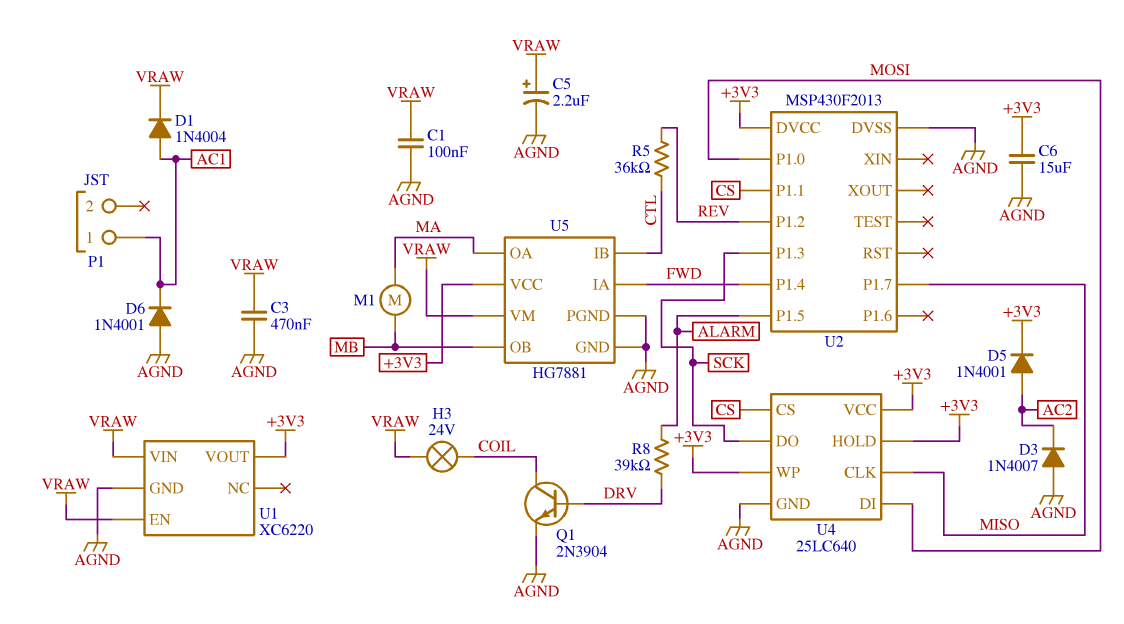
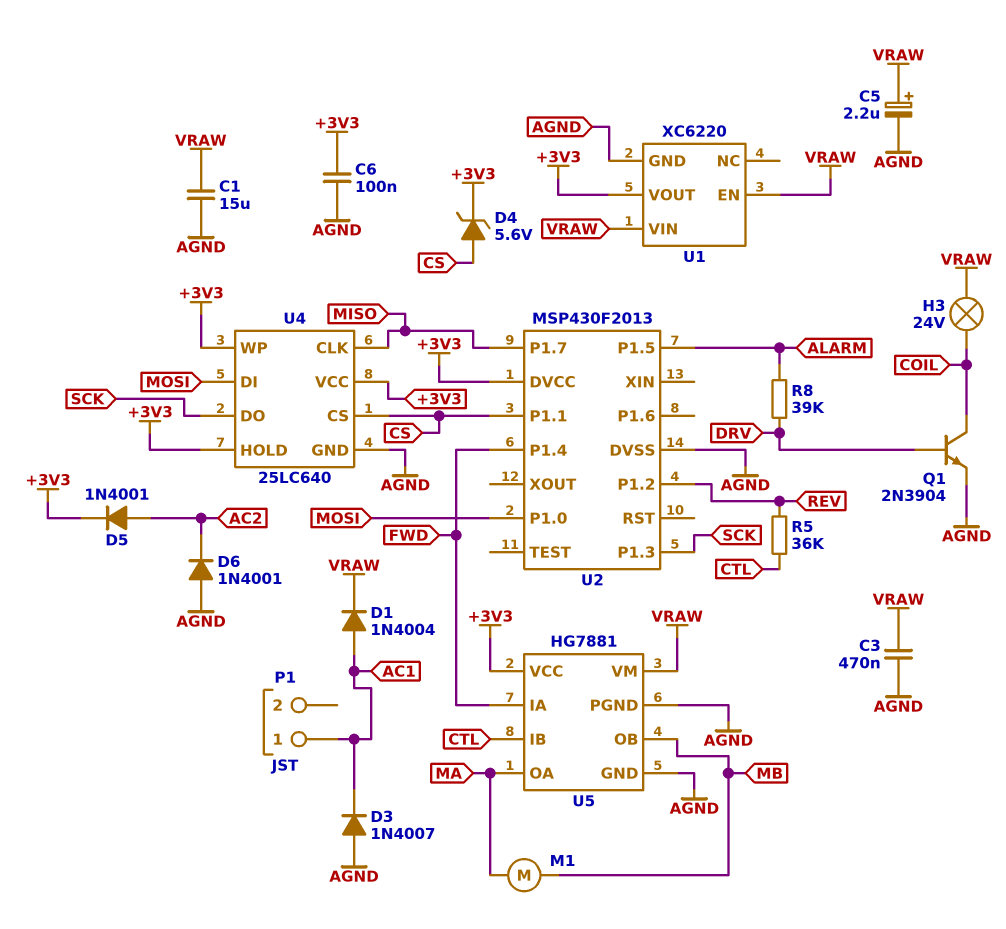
C1: 100nF (AGND, VRAW) -> 15uF (AGND, VRAW)
C6: 15uF (+3V3, AGND) -> 100nF (+3V3, AGND)
D3: diode 1N4007 (A AGND, K AC2) -> diode 1N4007 (A AGND, K AC1)
D4: none -> zener 5.6V (A CS, K +3V3)
D6: diode 1N4001 (A AGND, K AC1) -> diode 1N4001 (A AGND, K AC2)

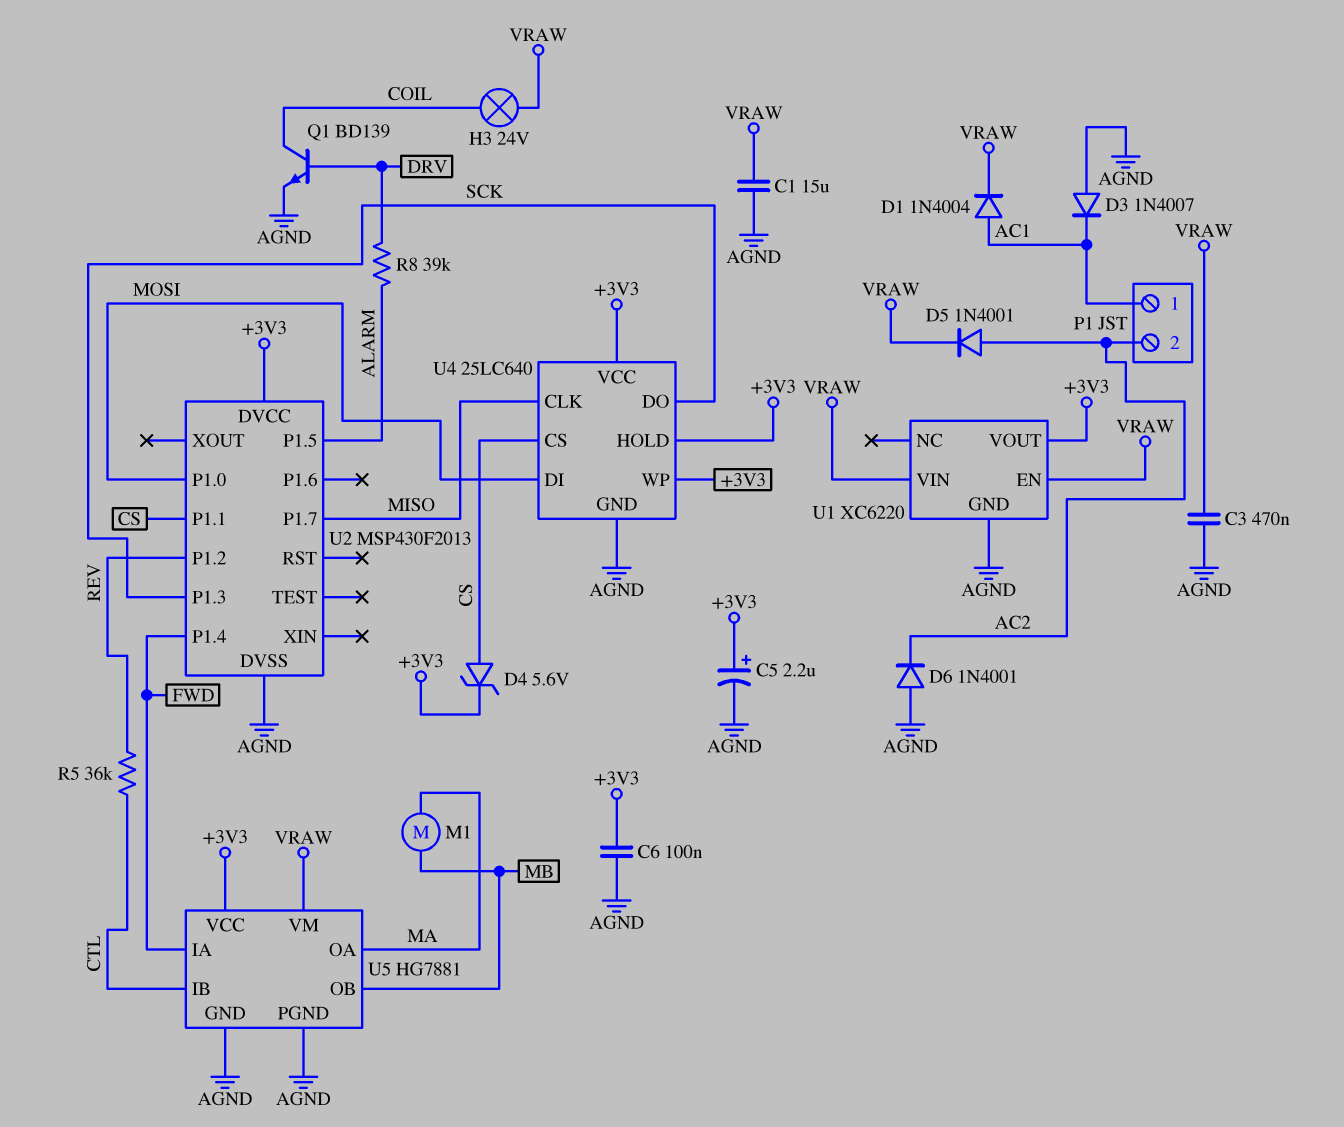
C5: 2.2uF (plus VRAW, minus AGND) -> 2.2uF (plus +3V3, minus AGND)
D5: diode 1N4001 (A AC2, K +3V3) -> diode 1N4001 (A AC2, K VRAW)
P1 pin 2: none -> AC2
Q1: NPN 2N3904 (B DRV, C COIL, E AGND) -> NPN BD139 (B DRV, C COIL, E AGND)

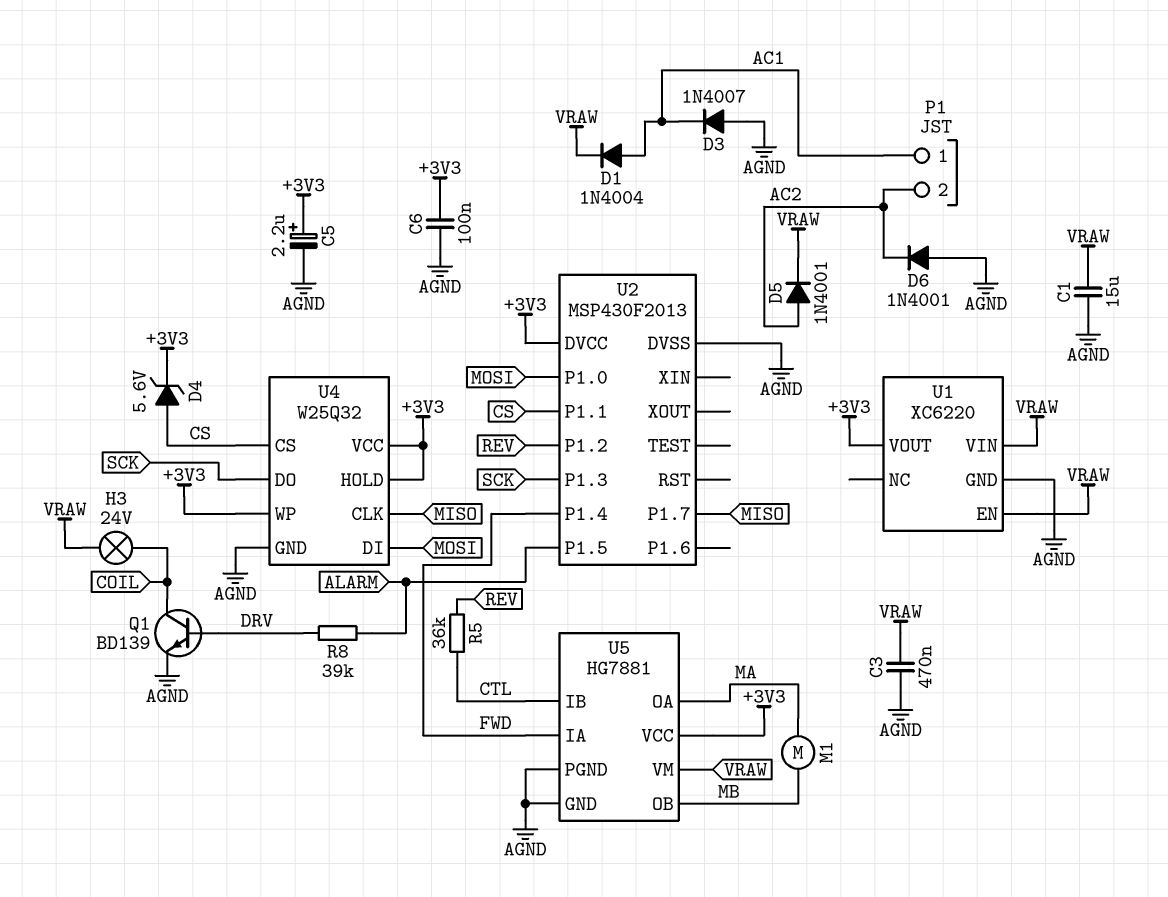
U4: 25LC640 -> W25Q32

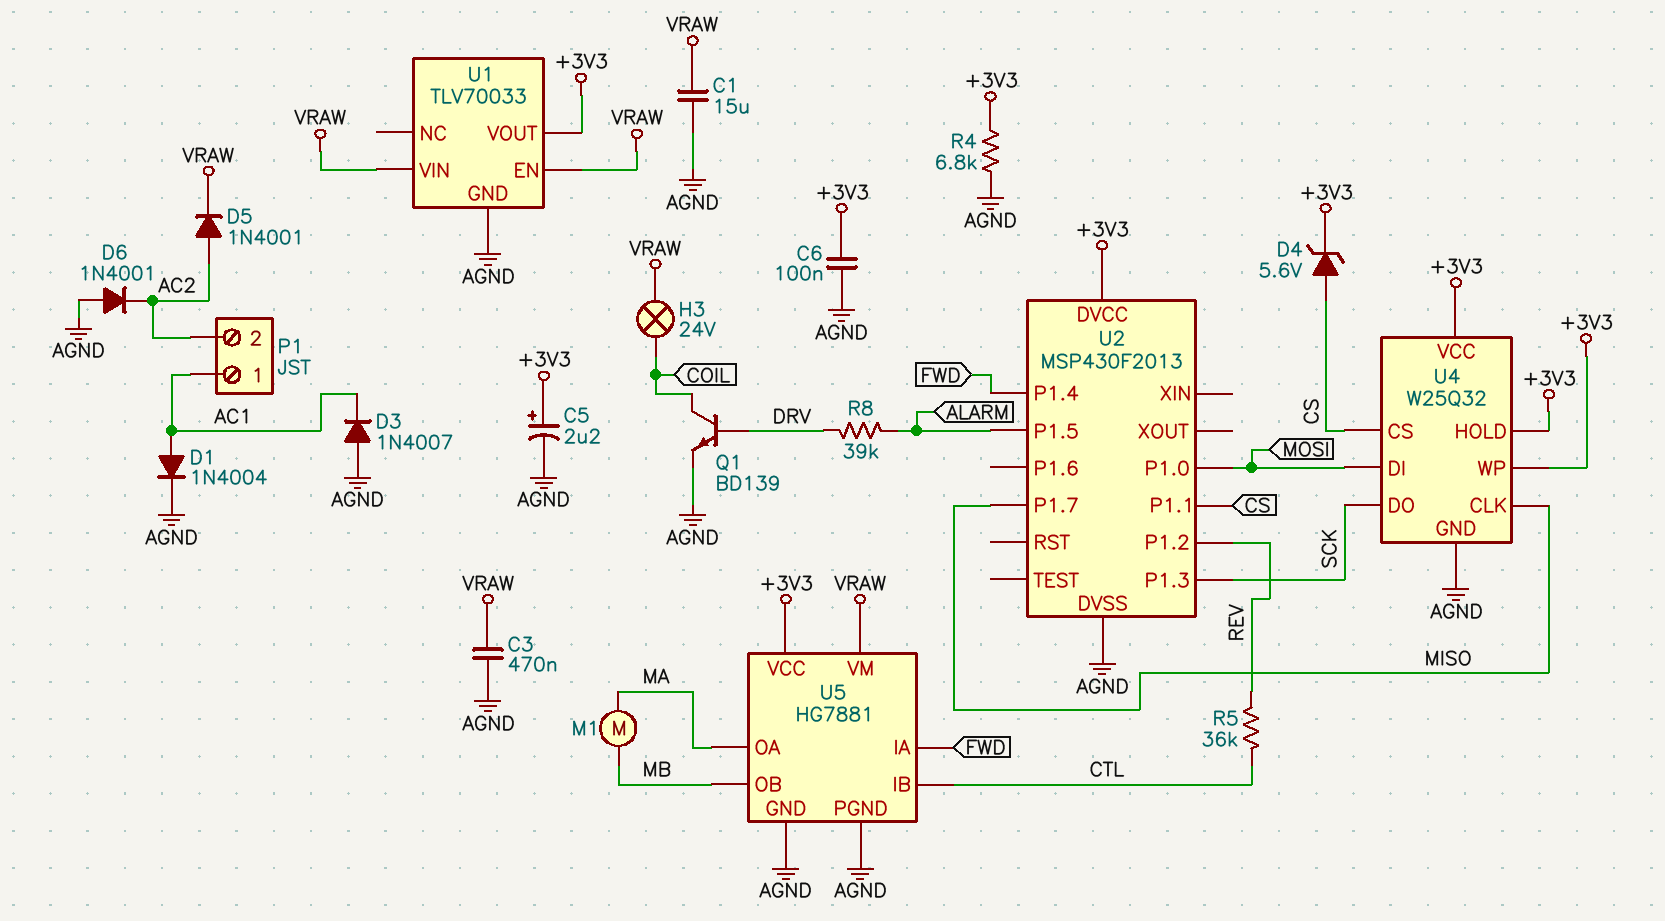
D1: diode 1N4004 (A AC1, K VRAW) -> diode 1N4004 (A AC1, K AGND)
R4: none -> 6.8k (+3V3, AGND)
U1: XC6220 -> TLV70033

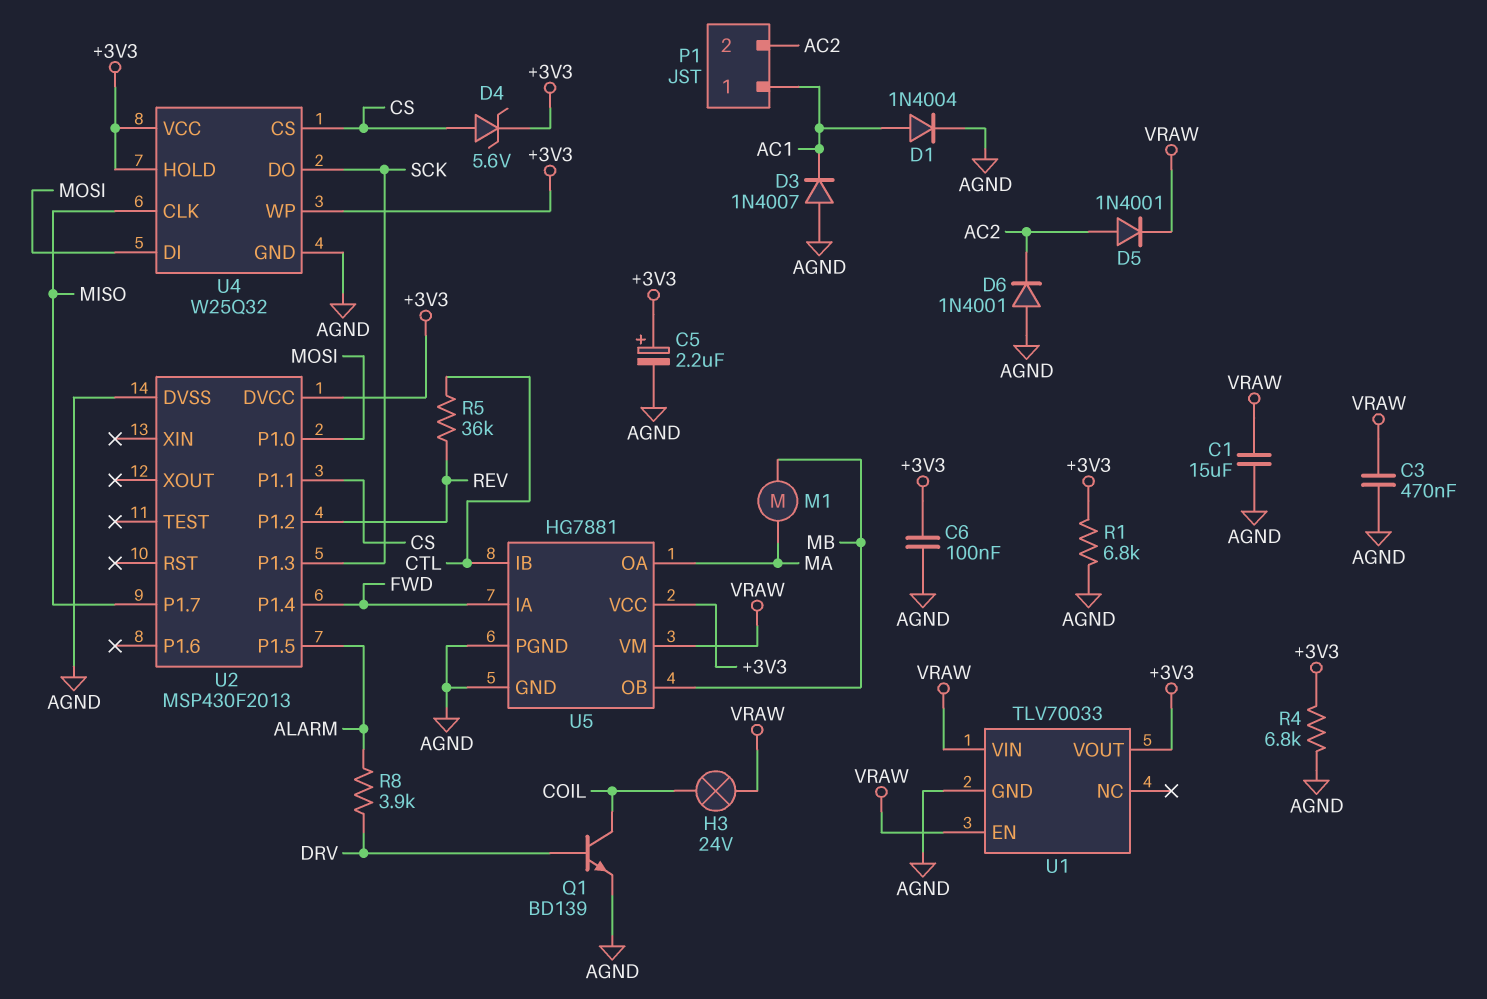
R1: none -> 6.8k (+3V3, AGND)
R8: 39k (ALARM, DRV) -> 3.9k (ALARM, DRV)

